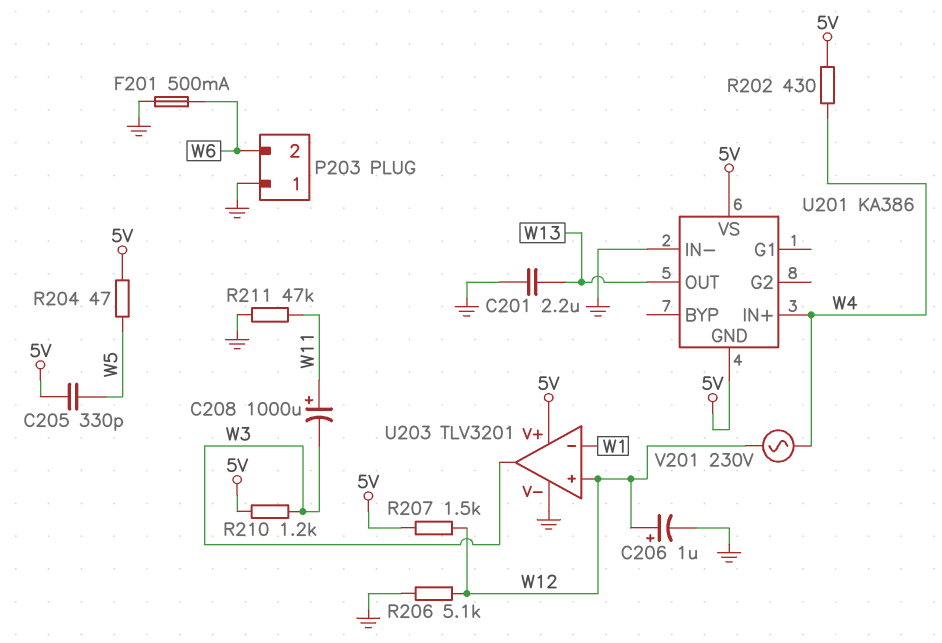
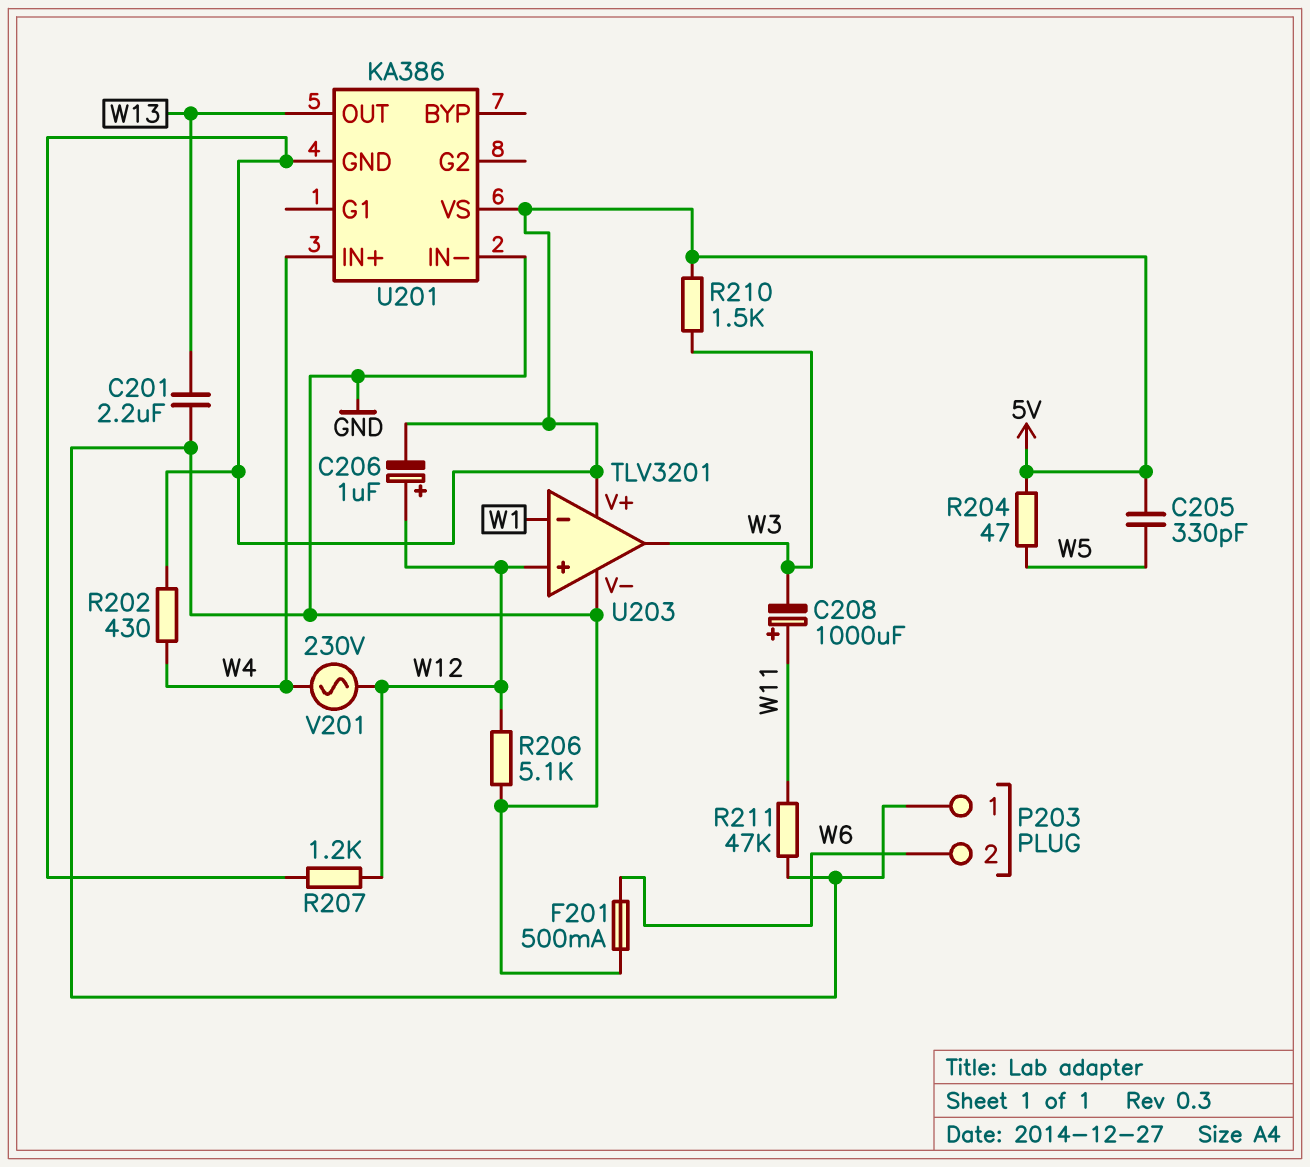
C206: 1uF (plus W12, minus GND) -> 1uF (plus W12, minus 5V)
R207: 1.5k (5V, W12) -> 1.2k (5V, W12)
R210: 1.2k (5V, W3) -> 1.5k (5V, W3)

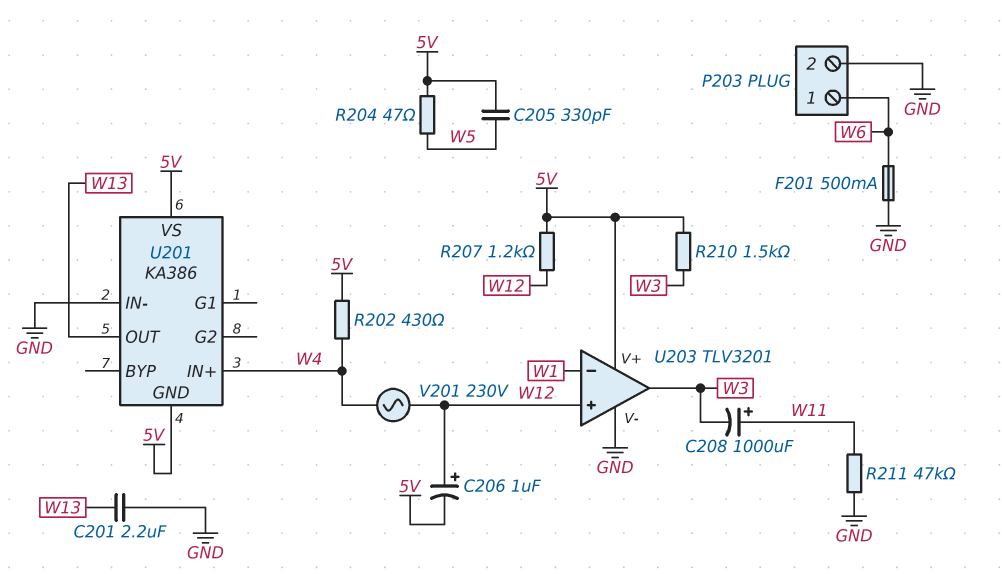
P203 pin 1: GND -> W6
P203 pin 2: W6 -> GND
R206: 5.1k (GND, W12) -> none

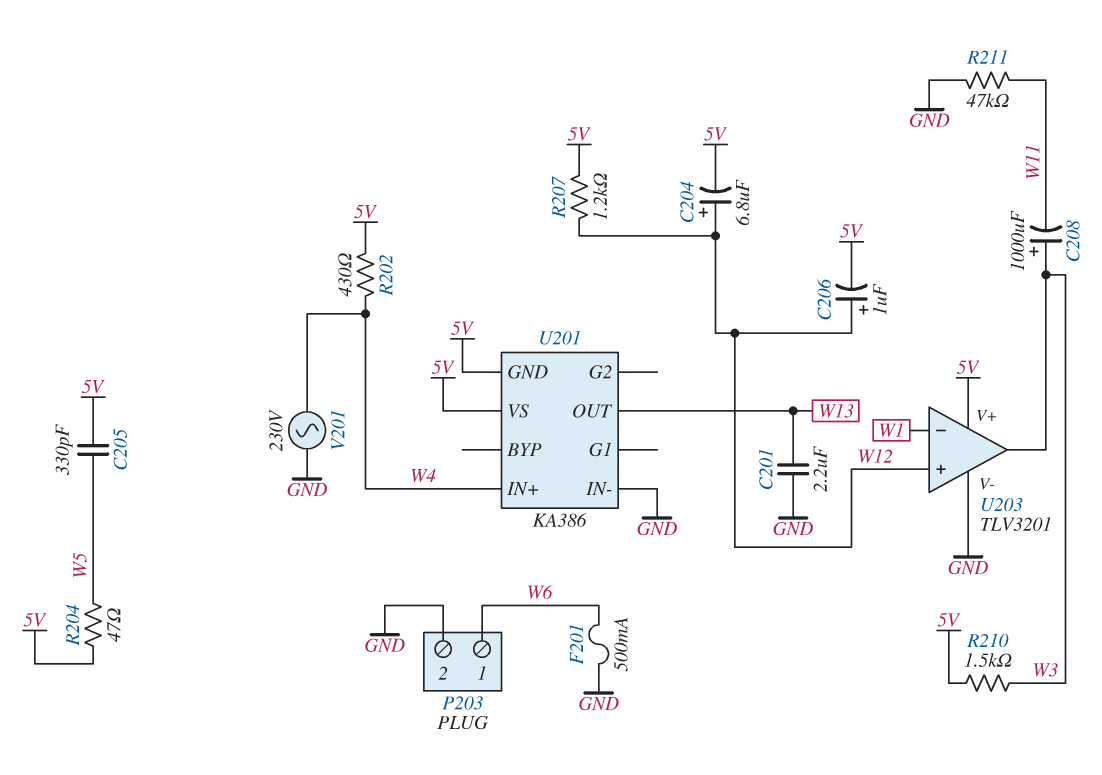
C204: none -> 6.8uF (plus W12, minus 5V)
C208: 1000uF (plus W11, minus W3) -> 1000uF (plus W3, minus W11)
V201: AC 230V (W4, W12) -> AC 230V (GND, W4)

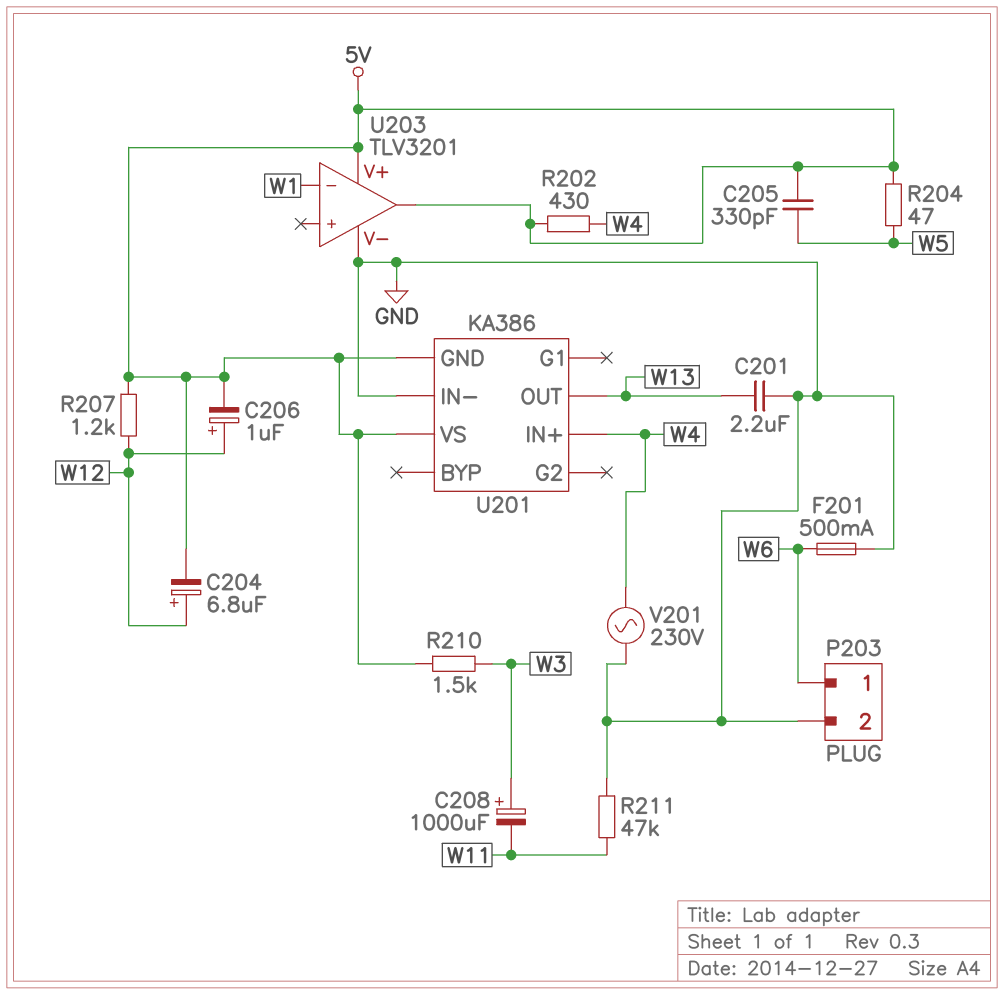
U203 pin in+: W12 -> none
U203 pin out: W3 -> 5V

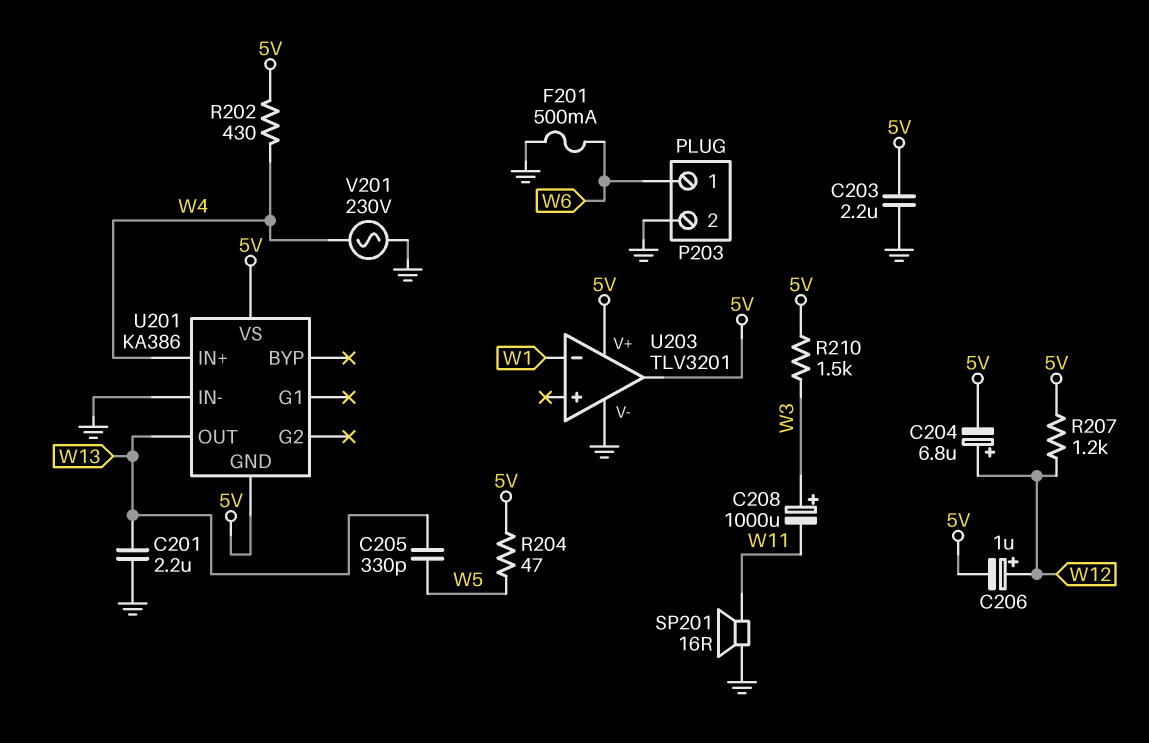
C203: none -> 2.2uF (5V, GND)
C205: 330pF (5V, W5) -> 330pF (W5, W13)
R211: 47k (GND, W11) -> none
SP201: none -> speaker 16R (GND, W11)

